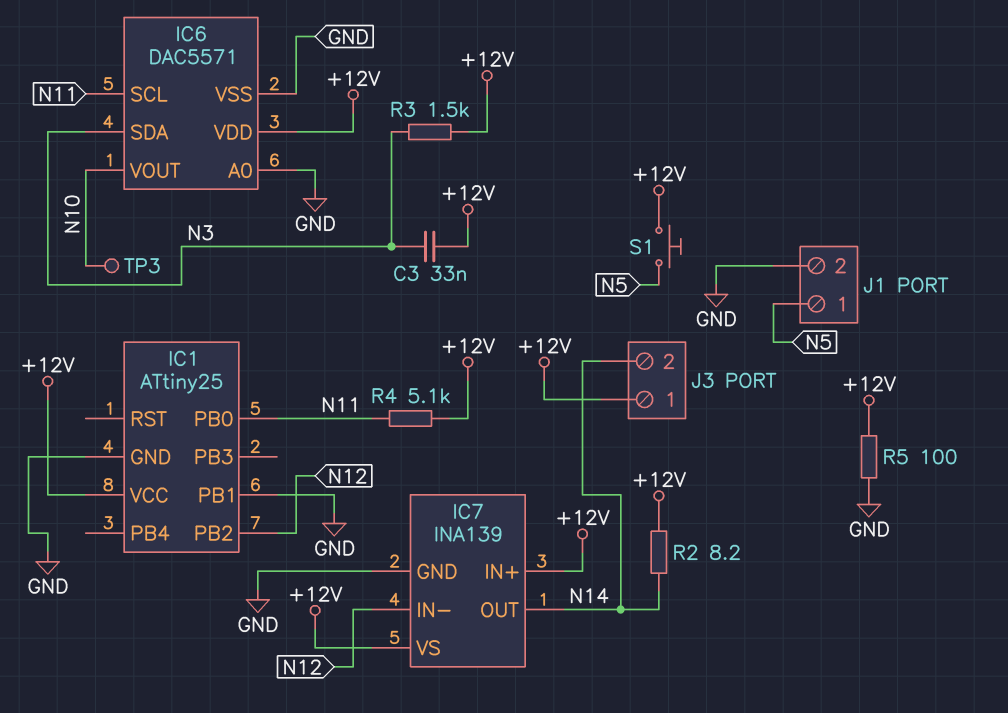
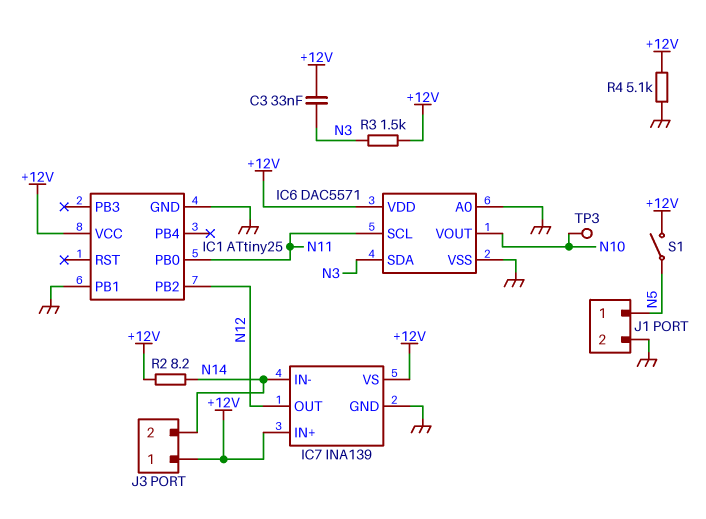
IC7 pin IN-: N12 -> N14
IC7 pin OUT: N14 -> N12
R4: 5.1k (+12V, N11) -> 5.1k (+12V, GND)
R5: 100 (+12V, GND) -> none
S1: button (+12V, N5) -> switch (+12V, N5)

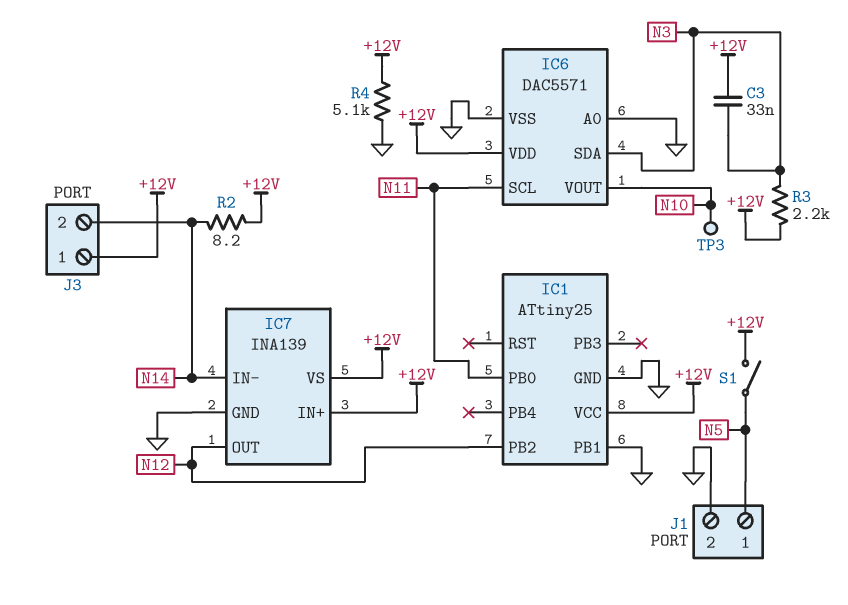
R3: 1.5k (+12V, N3) -> 2.2k (+12V, N3)

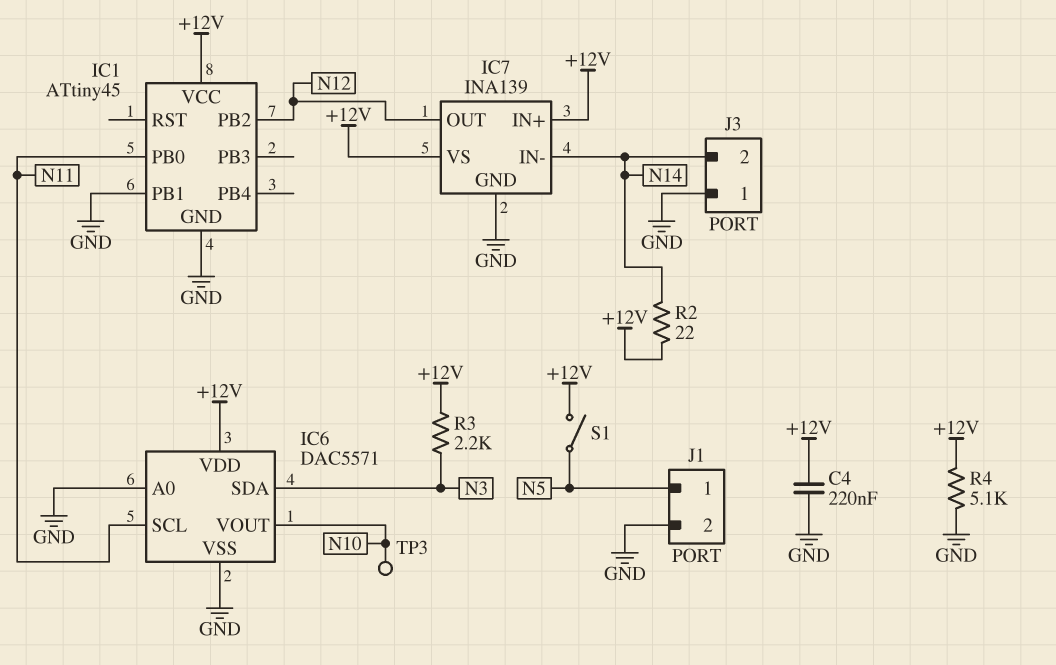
C3: 33nF (+12V, N3) -> none
C4: none -> 220nF (+12V, GND)
IC1: ATtiny25 -> ATtiny45
J3 pin 1: +12V -> GND
R2: 8.2 (+12V, N14) -> 22 (+12V, N14)

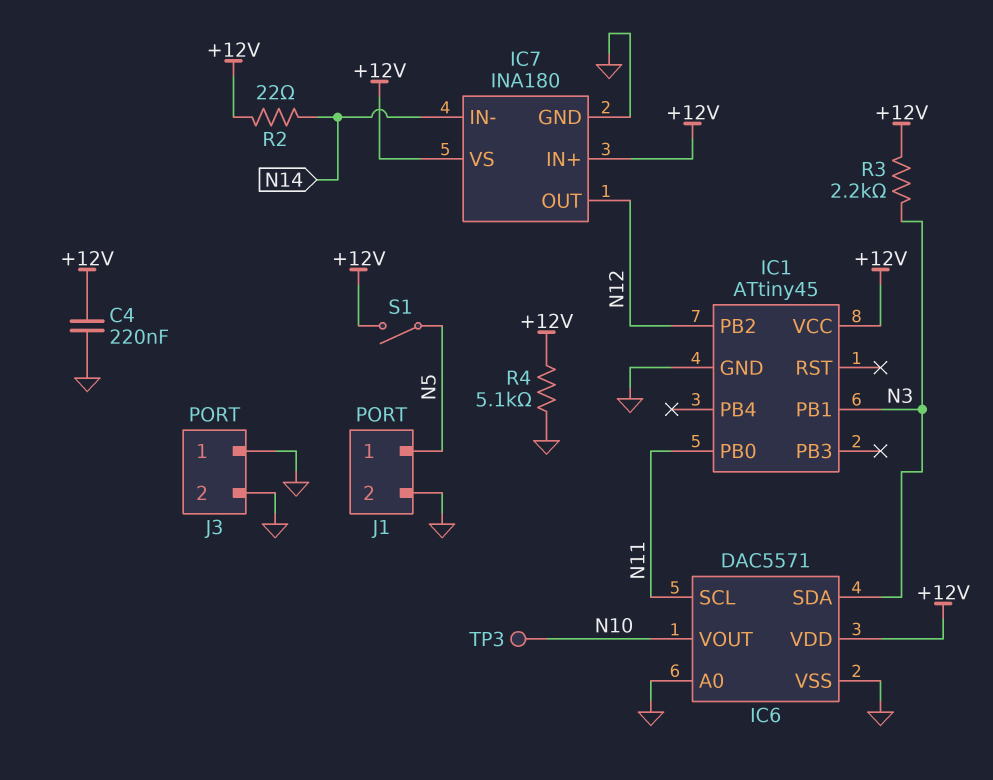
IC1 pin PB1: GND -> N3
IC7: INA139 -> INA180
J3 pin 2: N14 -> GND

